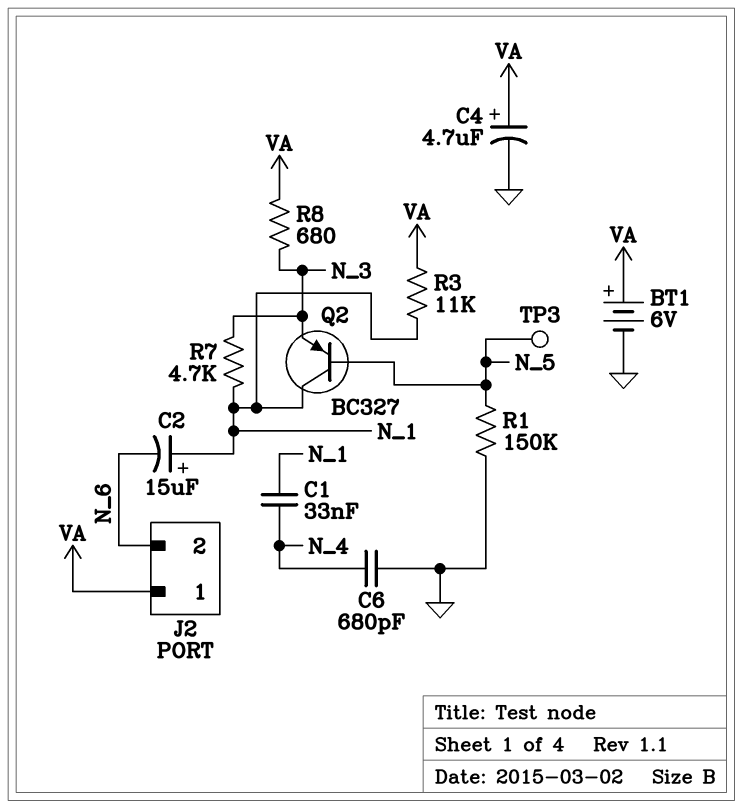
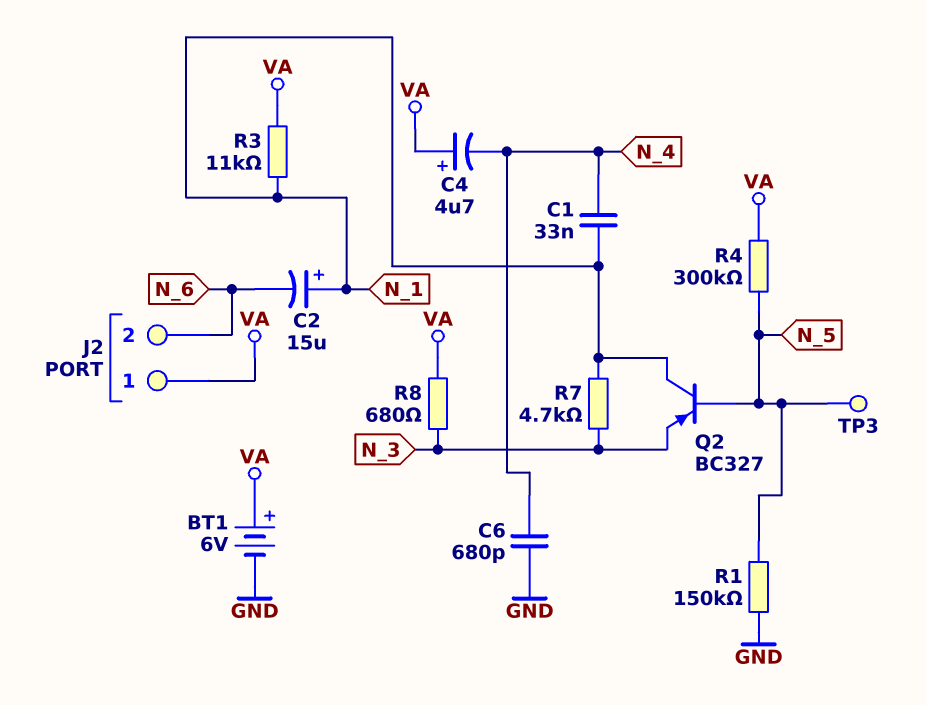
C4: 4.7uF (plus VA, minus GND) -> 4.7uF (plus VA, minus N_4)
R4: none -> 300k (N_5, VA)

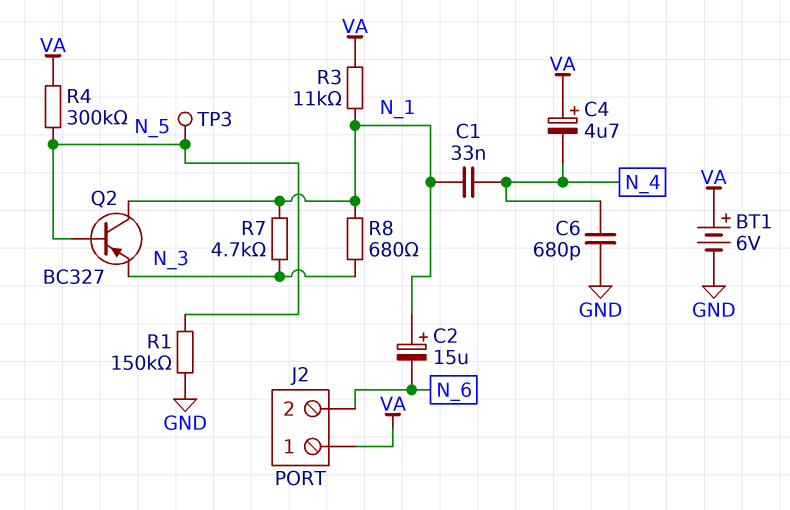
R8: 680 (N_3, VA) -> 680 (N_1, N_3)

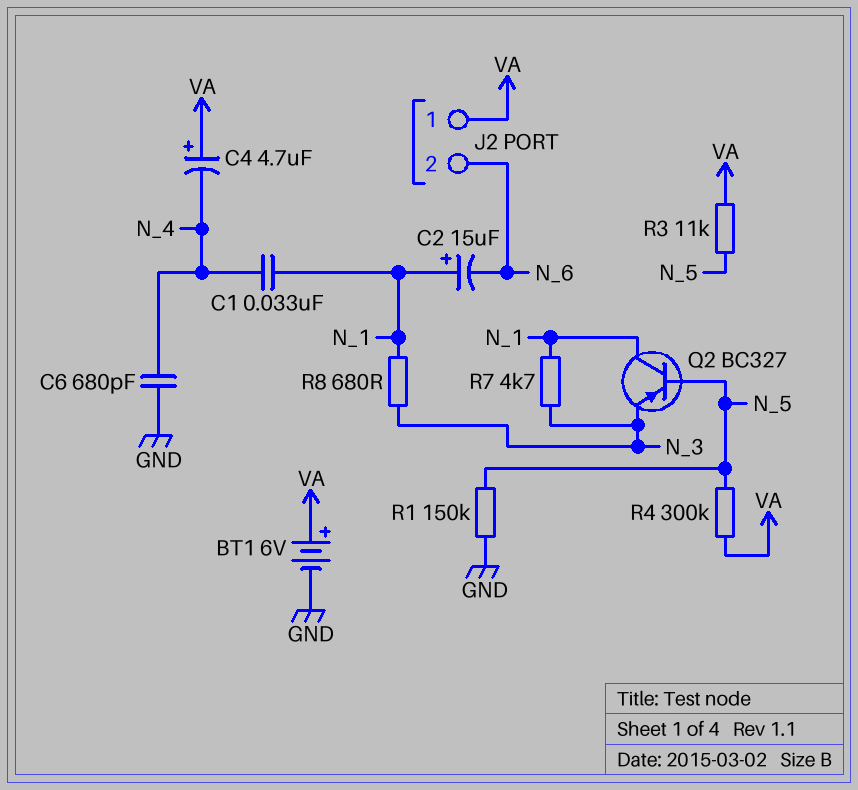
R3: 11k (N_1, VA) -> 11k (N_5, VA)
TP3: test point (N_5) -> none

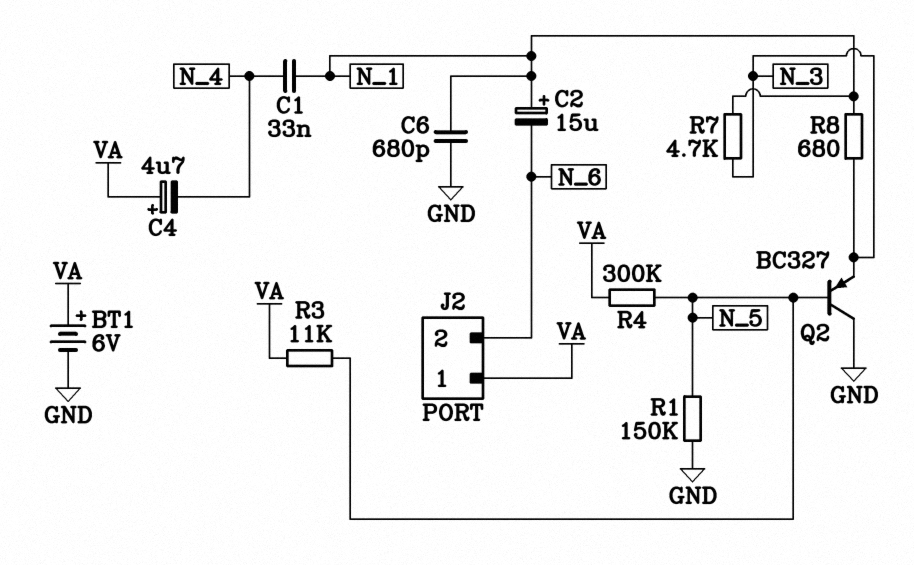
C6: 680pF (GND, N_4) -> 680pF (GND, N_1)
Q2: PNP BC327 (B N_5, C N_1, E N_3) -> PNP BC327 (B N_5, C GND, E N_3)

